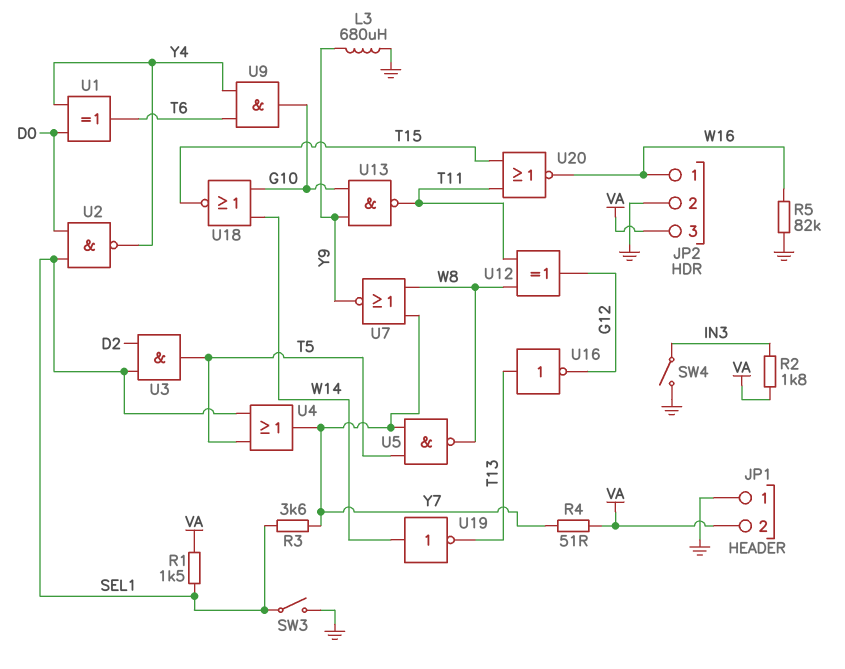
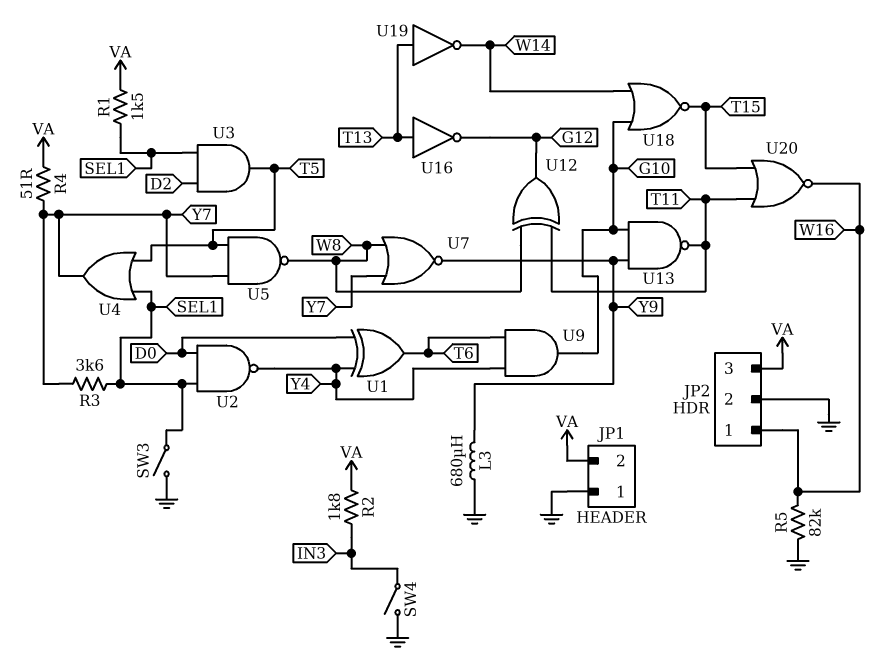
U19: NOT (in W14, out T13) -> NOT (in T13, out W14)

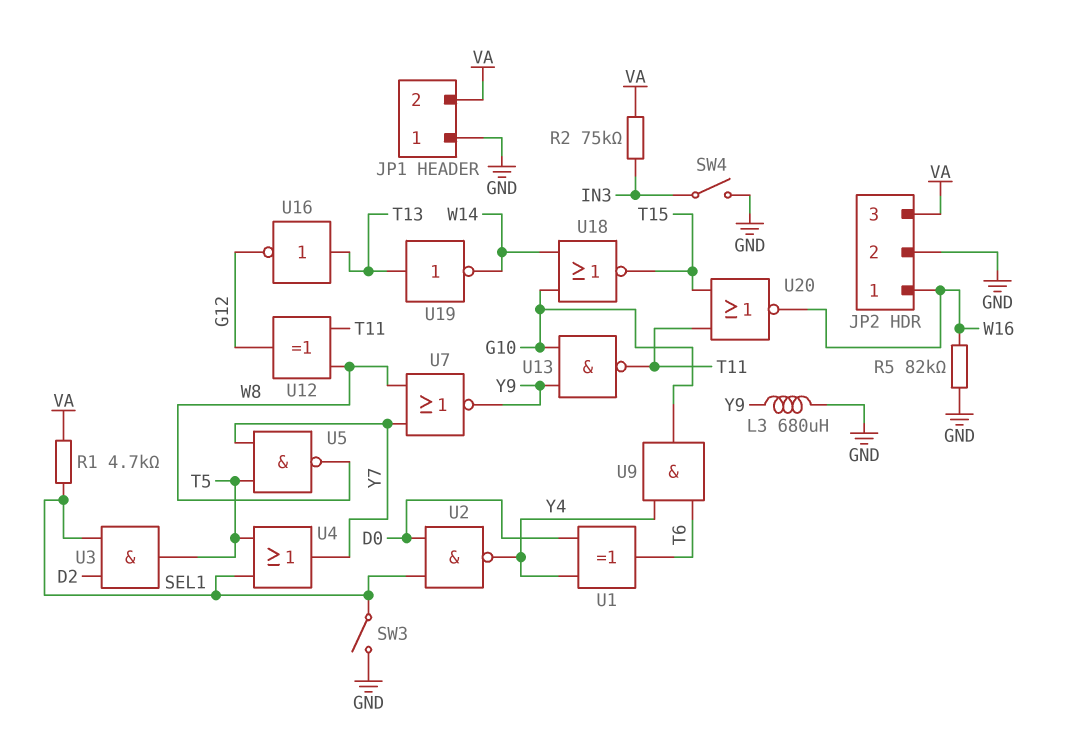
R1: 1.5k (SEL1, VA) -> 4.7k (SEL1, VA)
R2: 1.8k (IN3, VA) -> 75k (IN3, VA)
R3: 3.6k (SEL1, Y7) -> none
R4: 51 (VA, Y7) -> none

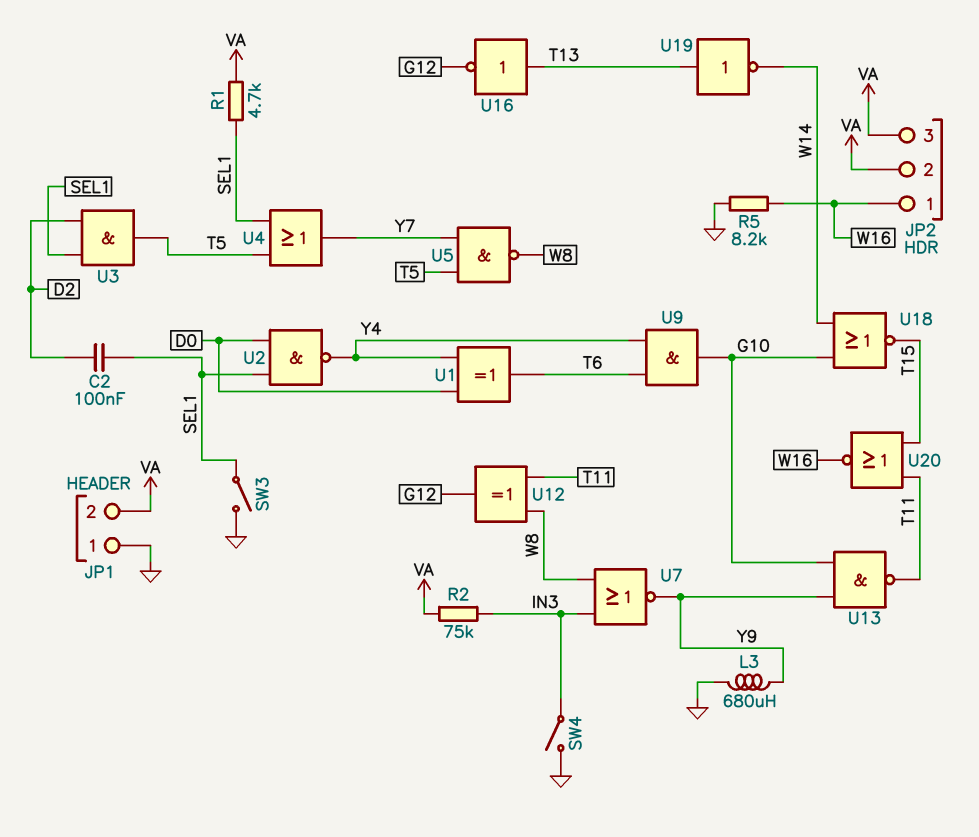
C2: none -> 100nF (D2, SEL1)
JP2 pin 2: GND -> VA
R5: 82k (GND, W16) -> 8.2k (GND, W16)
U7: NOR (in W8, in Y7, out Y9) -> NOR (in IN3, in W8, out Y9)

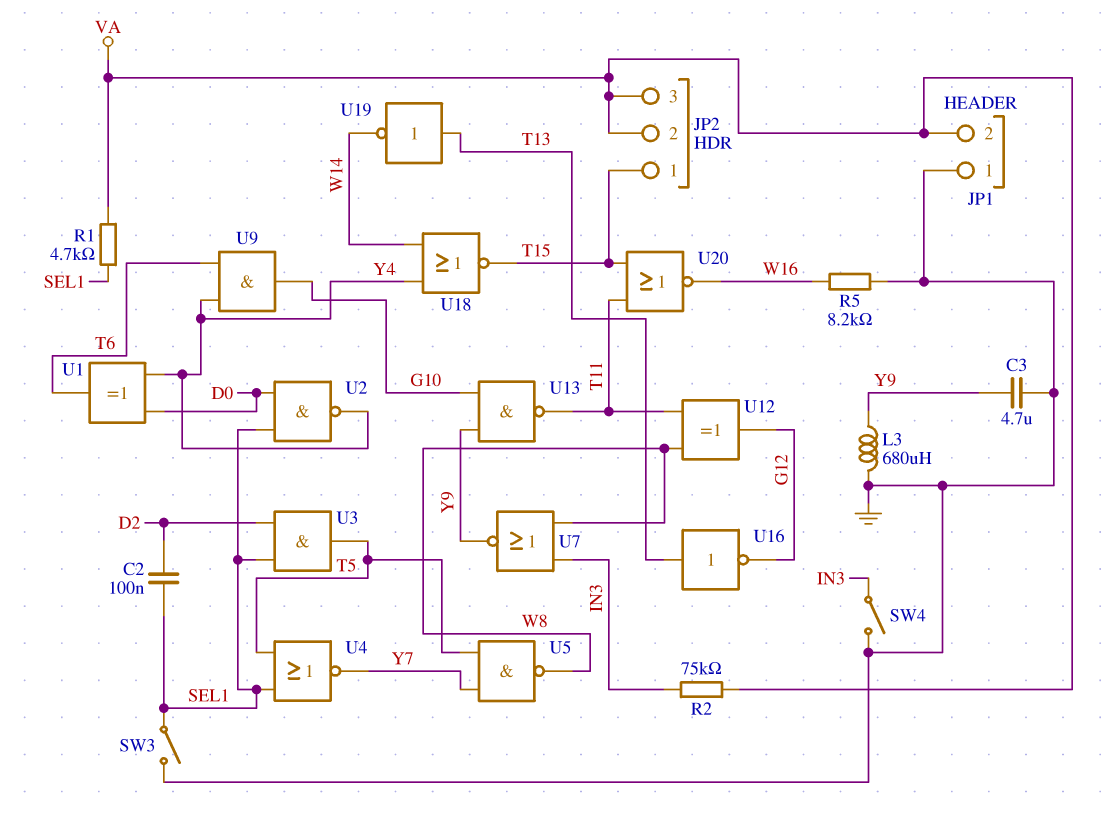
C3: none -> 4.7uF (GND, Y9)
JP2 pin 1: W16 -> T15
U4: OR (in SEL1, in T5, out Y7) -> NOR (in SEL1, in T5, out Y7)
U18: NOR (in G10, in W14, out T15) -> NOR (in W14, in Y4, out T15)

